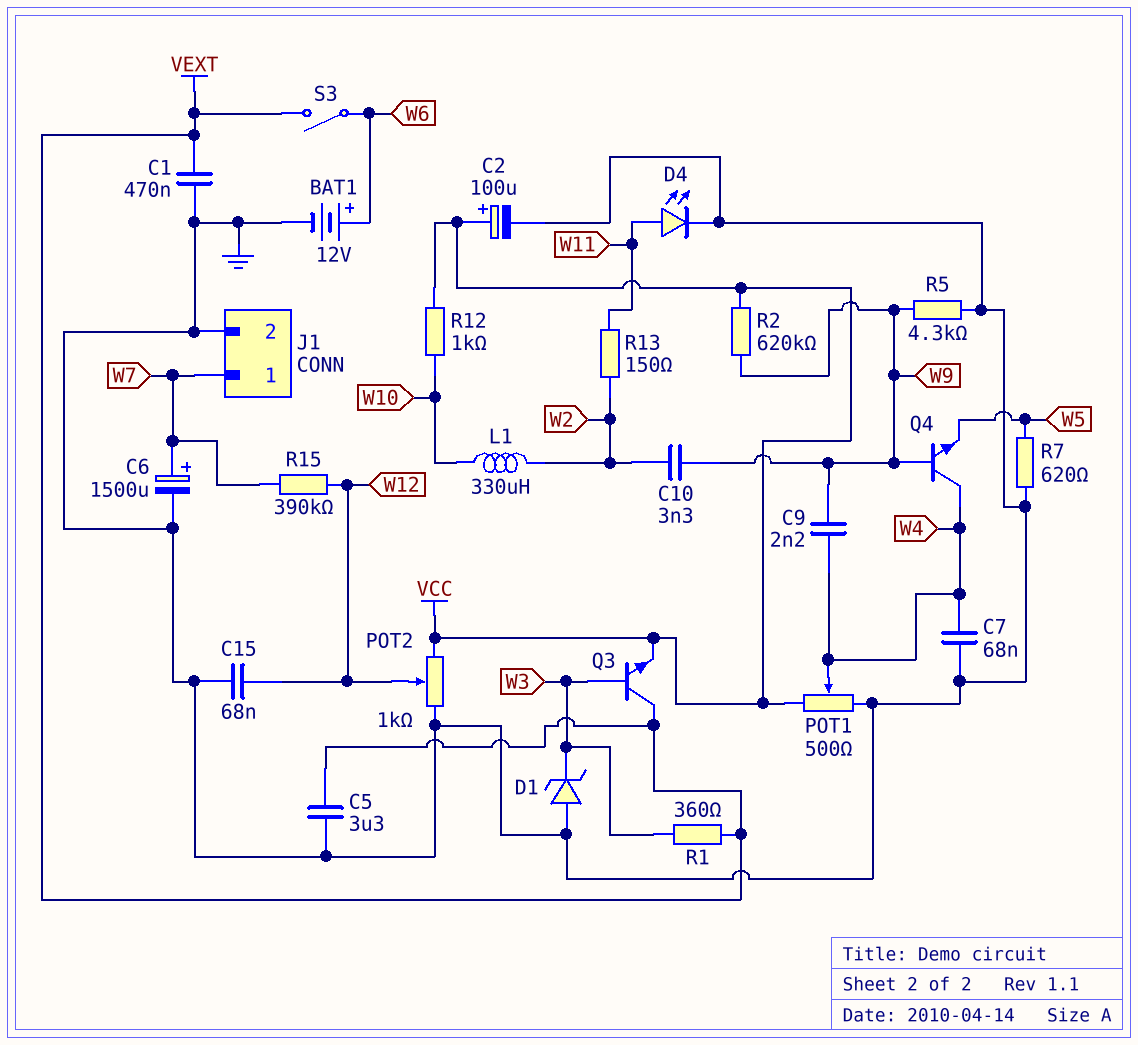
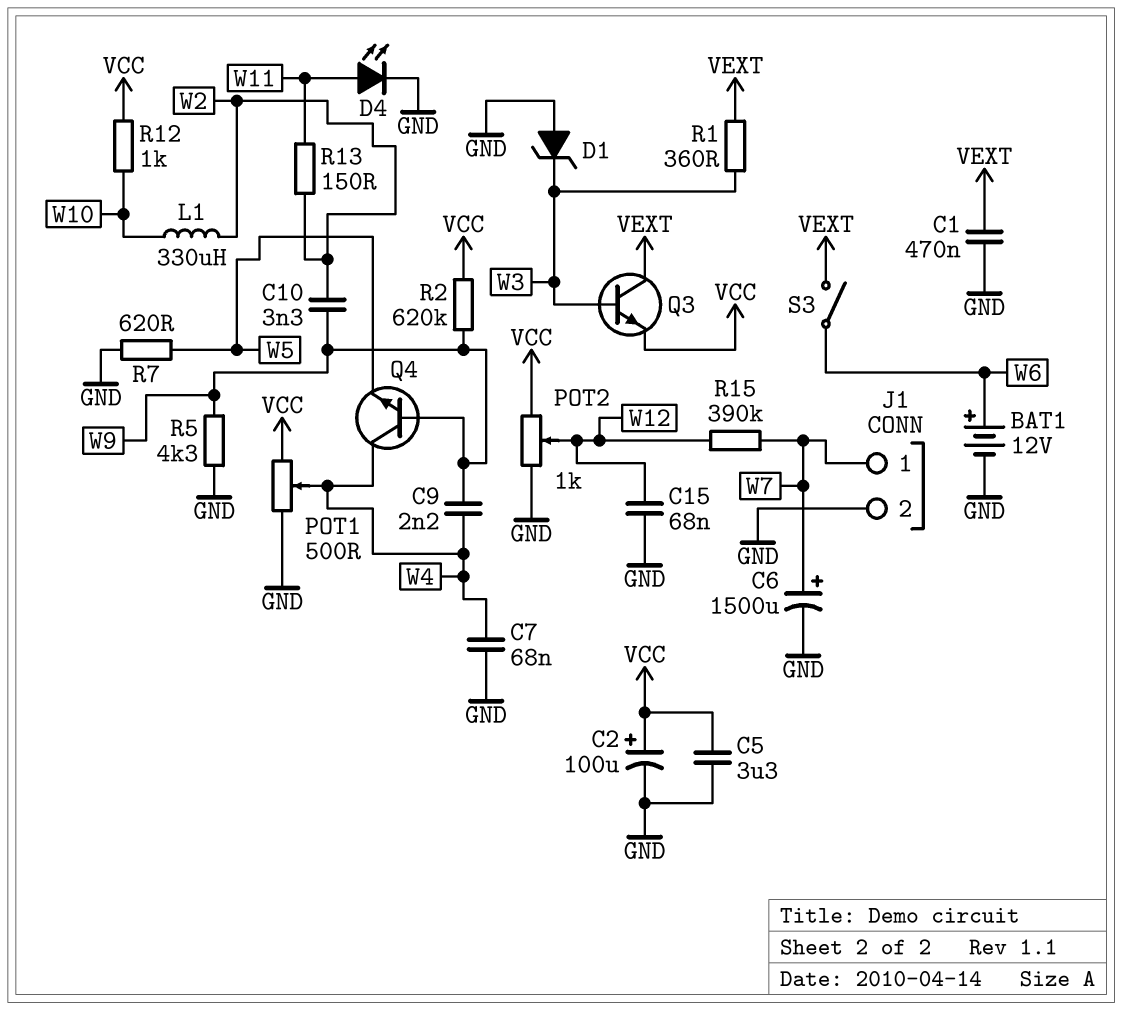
C5: 3.3uF (GND, VEXT) -> 3.3uF (GND, VCC)

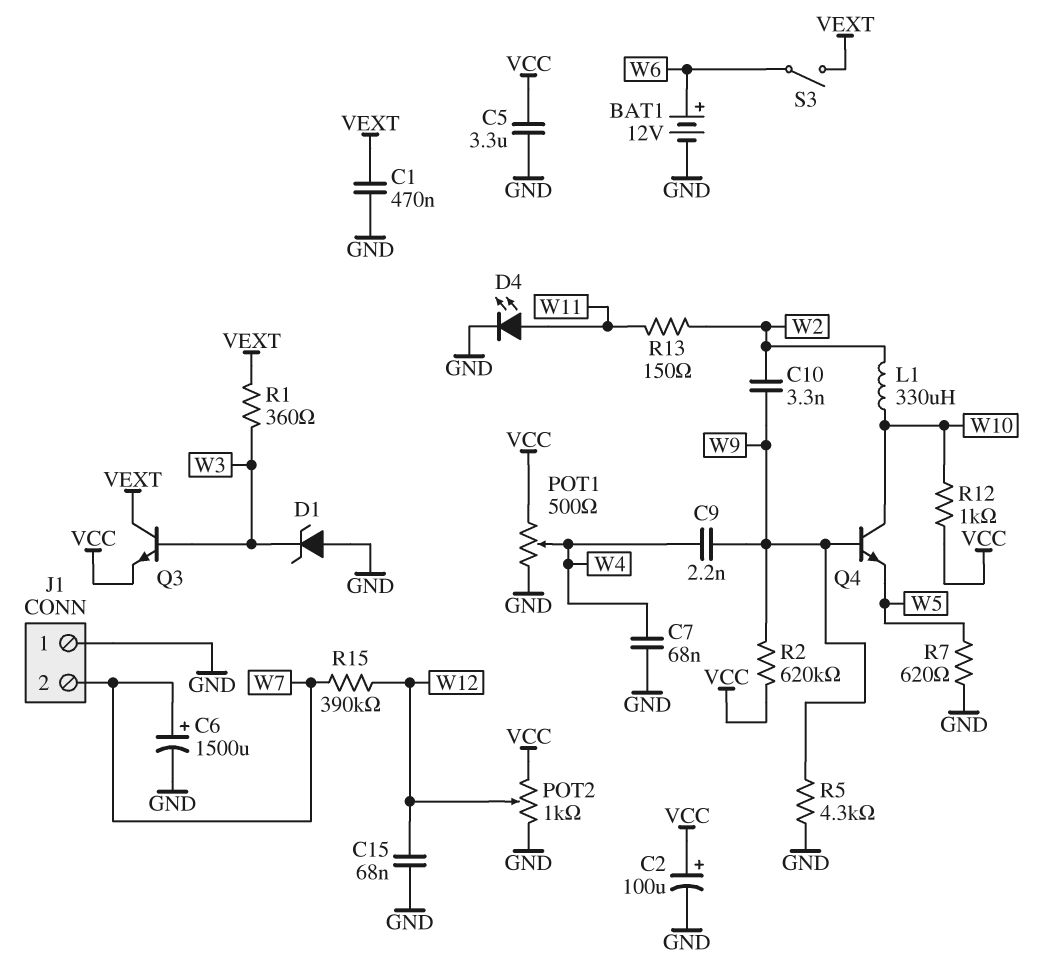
J1 pin 1: W7 -> GND
J1 pin 2: GND -> W7
Q4: NPN (B W9, C W4, E W5) -> NPN (B W9, C W10, E W5)

